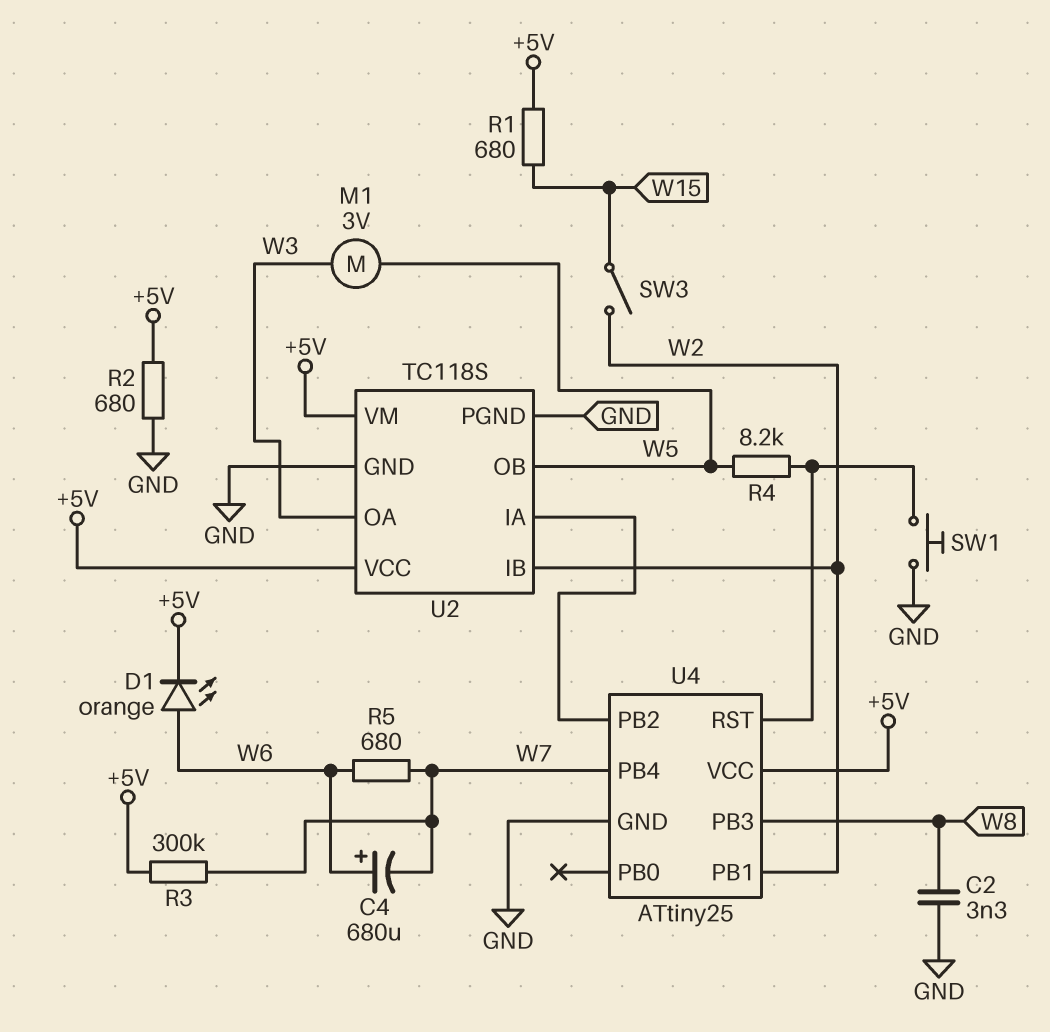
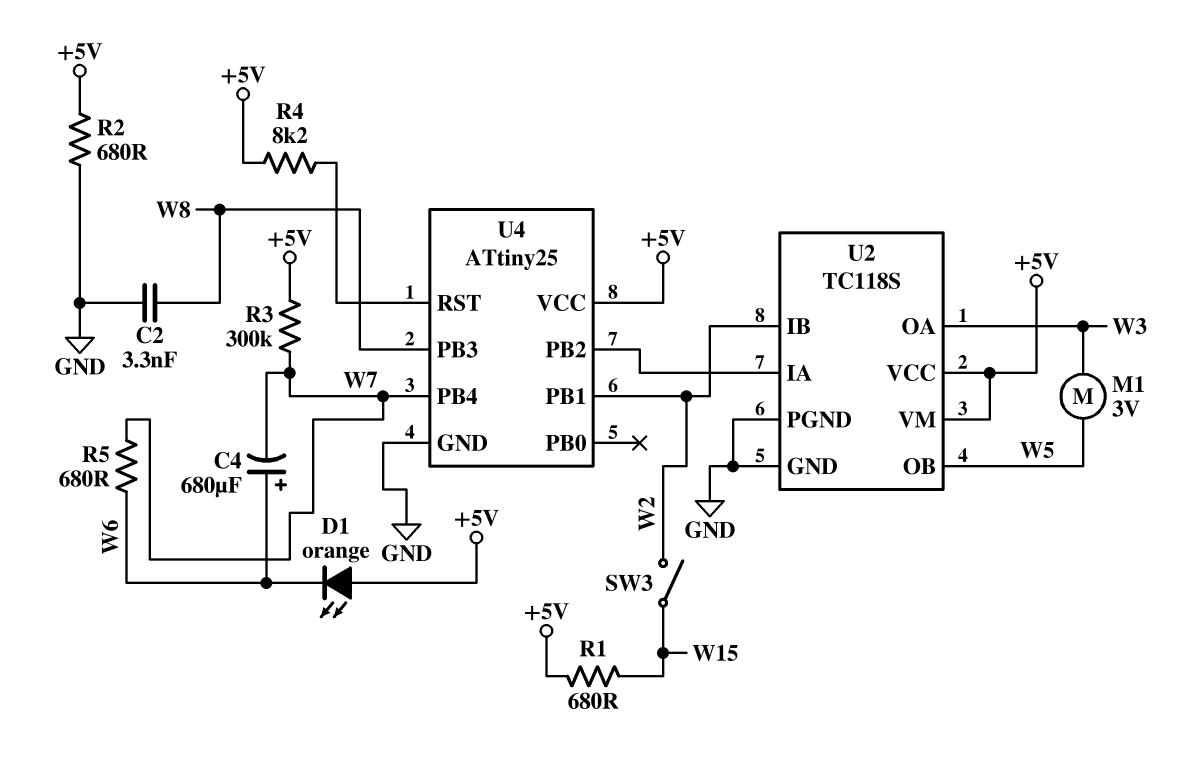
D1: LED orange (A W6, K +5V) -> LED orange (A +5V, K W6)
R4: 8.2k (U4/RST, W5) -> 8.2k (+5V, U4/RST)
SW1: button (GND, U4/RST) -> none

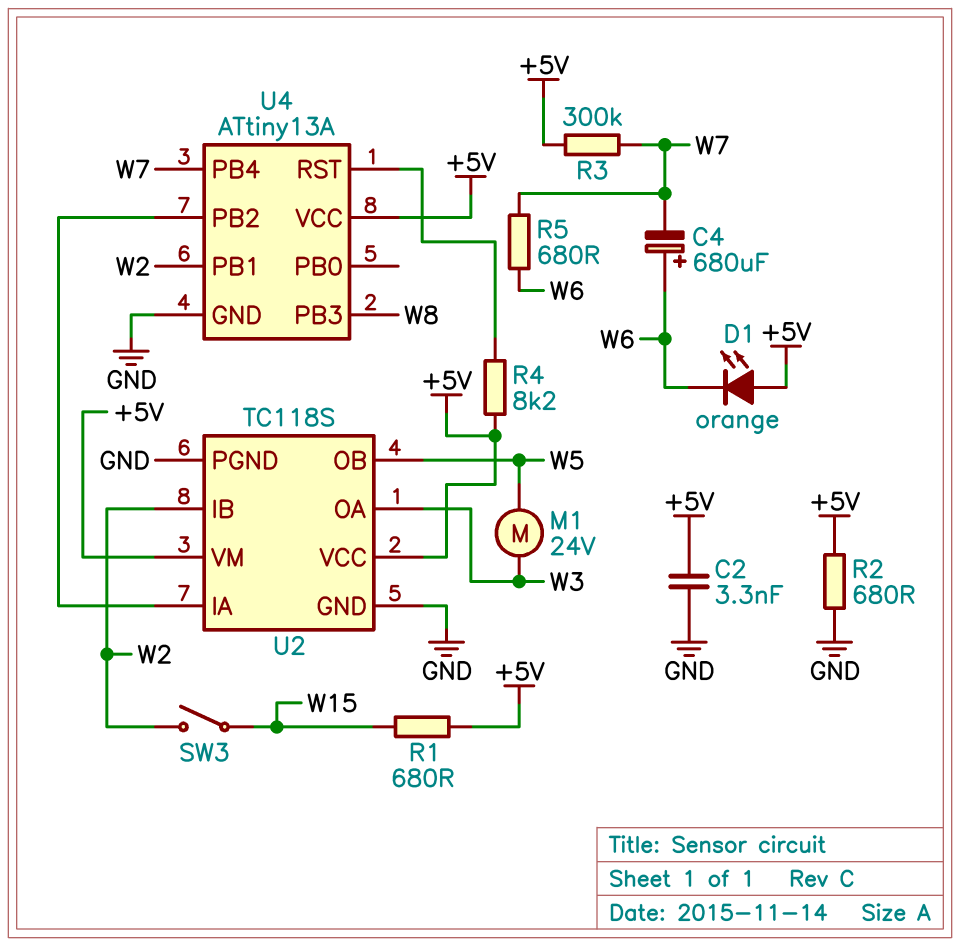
C2: 3.3nF (GND, W8) -> 3.3nF (+5V, GND)
M1: motor 3V (W3, W5) -> motor 24V (W3, W5)
U4: ATtiny25 -> ATtiny13A

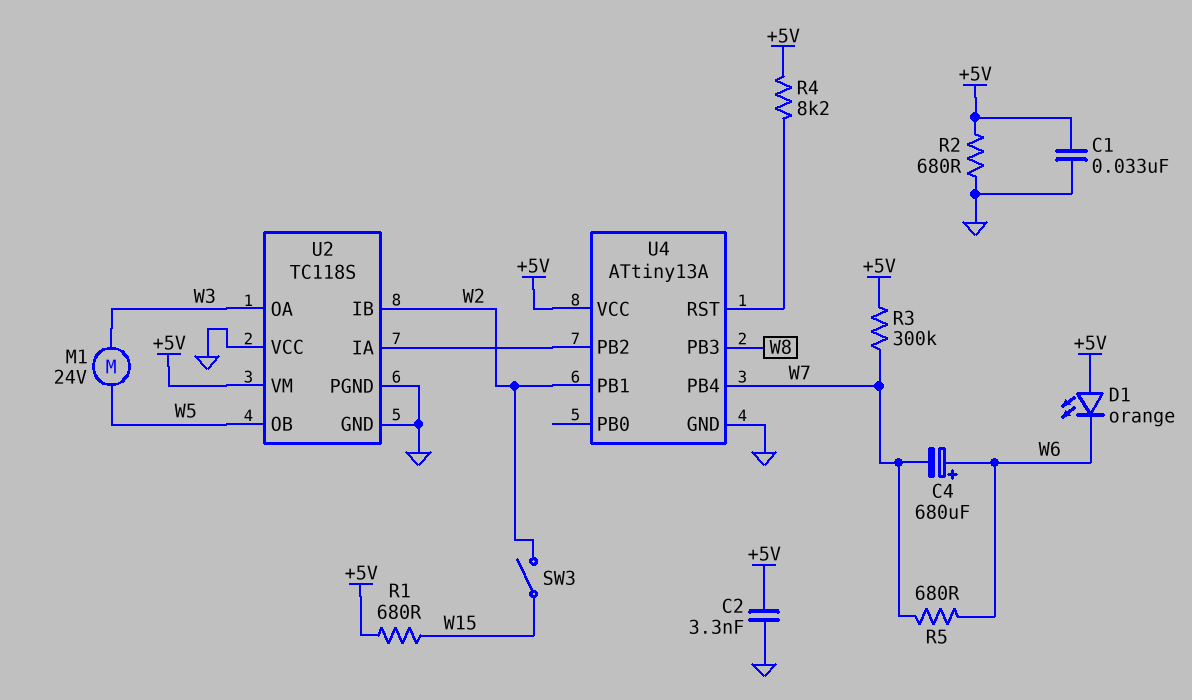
C1: none -> 33nF (+5V, GND)
U2 pin VCC: +5V -> GND

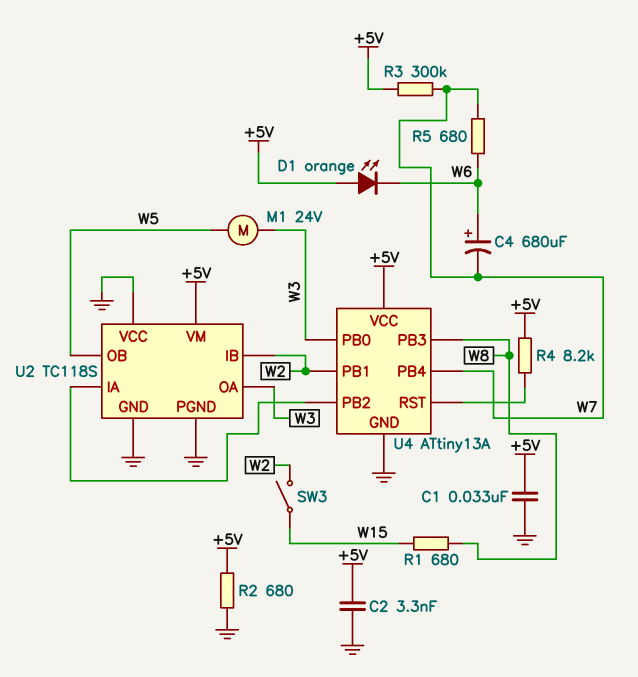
R1: 680 (+5V, W15) -> 680 (W8, W15)
U4 pin PB0: none -> W3

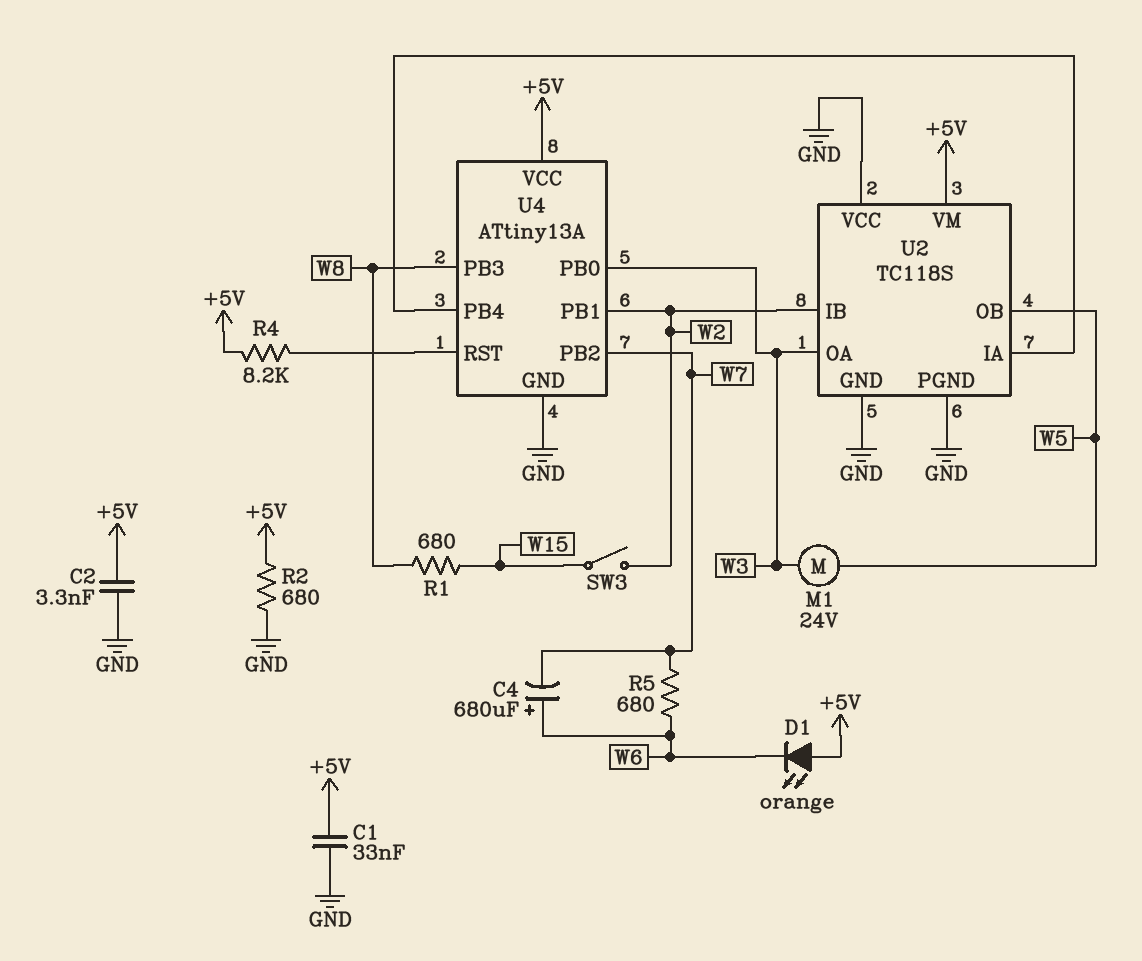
R3: 300k (+5V, W7) -> none
U4 pin PB2: U2/IA -> W7
U4 pin PB4: W7 -> U2/IA

